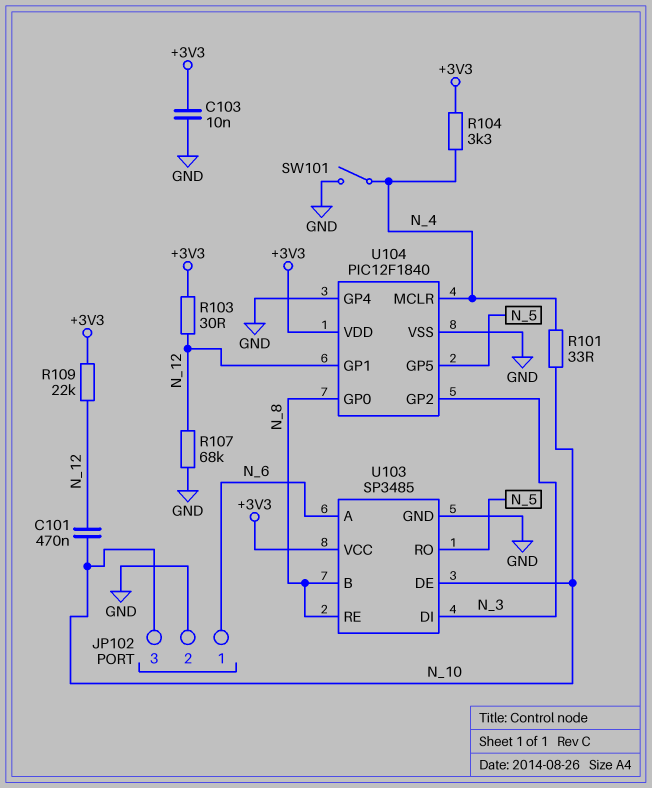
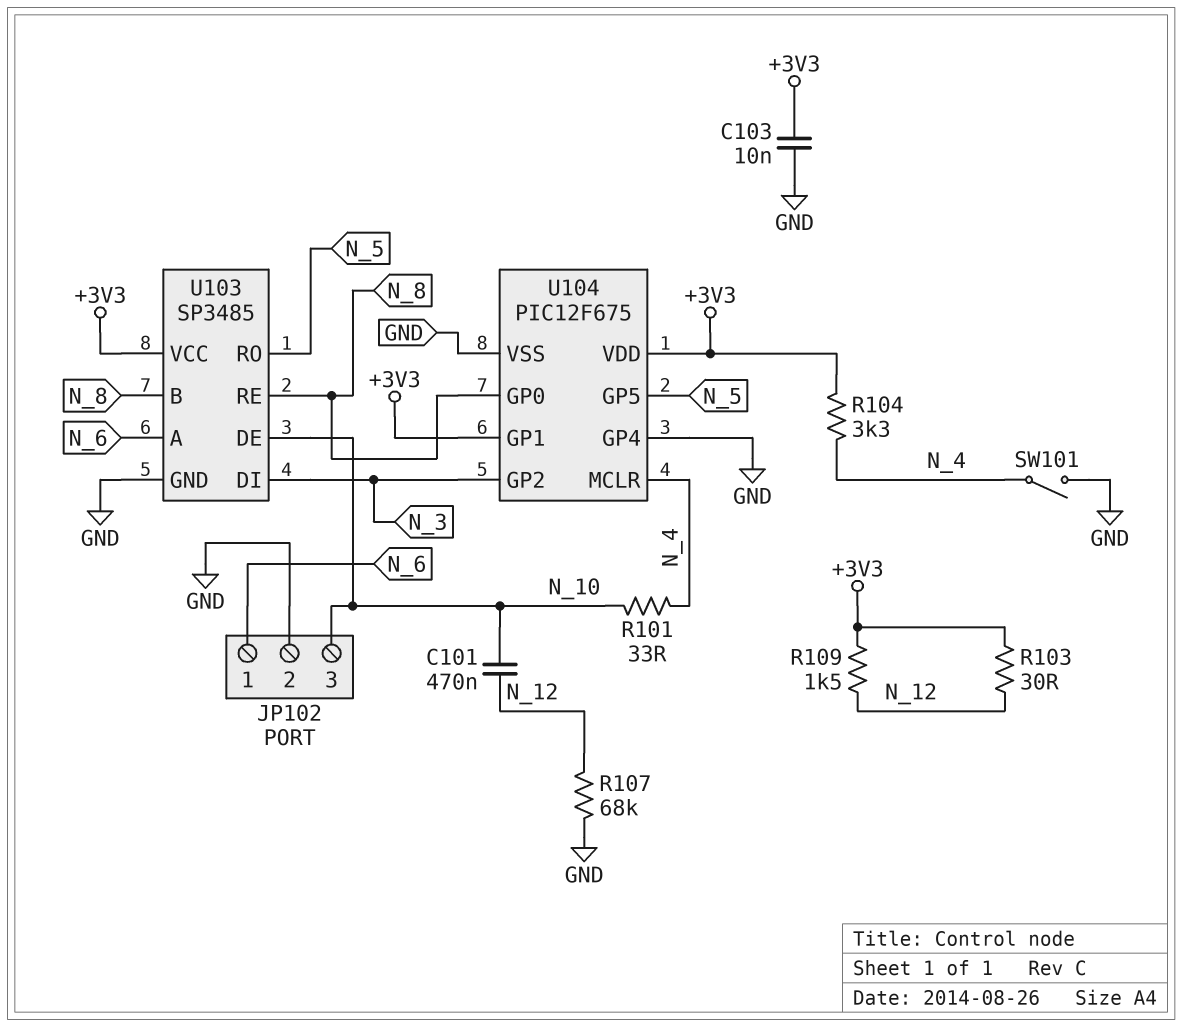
R109: 22k (+3V3, N_12) -> 1.5k (+3V3, N_12)
U104: PIC12F1840 -> PIC12F675
U104 pin GP1: N_12 -> +3V3

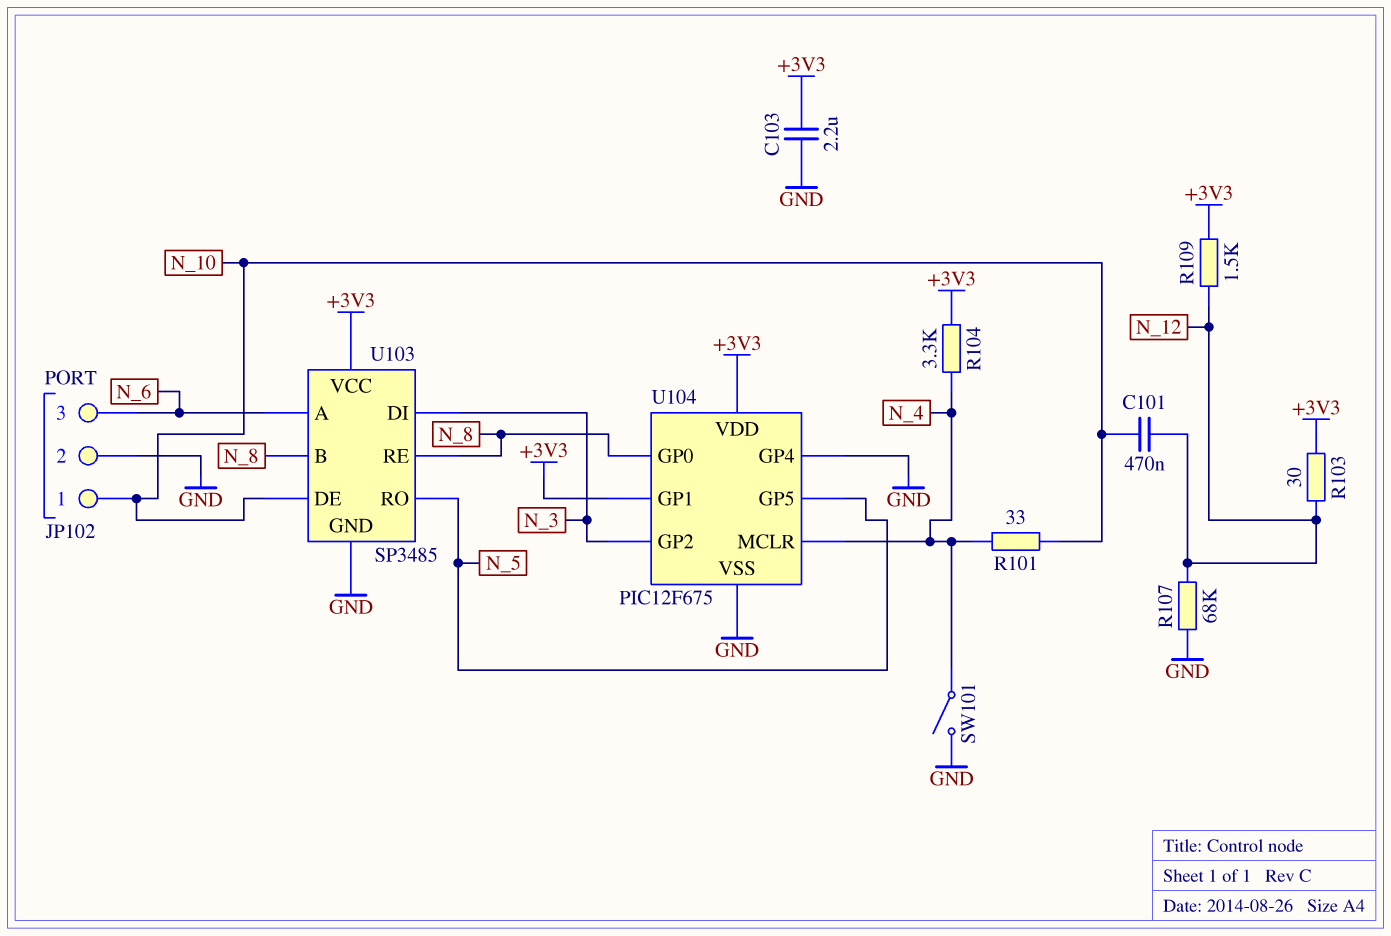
C103: 10nF (+3V3, GND) -> 2.2uF (+3V3, GND)
JP102 pin 1: N_6 -> N_10
JP102 pin 3: N_10 -> N_6

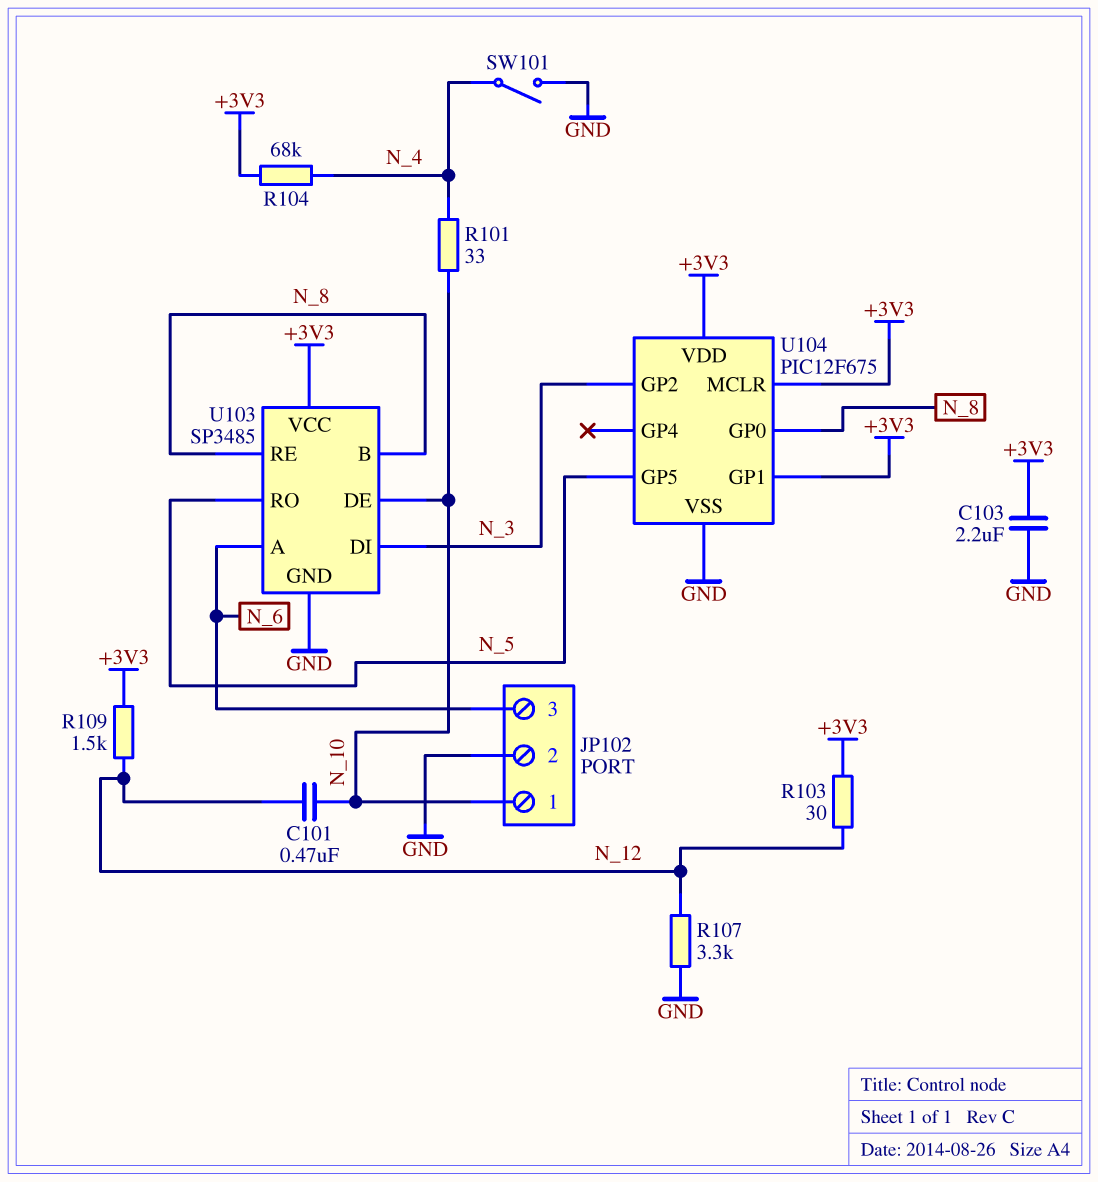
R104: 3.3k (+3V3, N_4) -> 68k (+3V3, N_4)
R107: 68k (GND, N_12) -> 3.3k (GND, N_12)
U104 pin GP4: GND -> none
U104 pin MCLR: N_4 -> +3V3

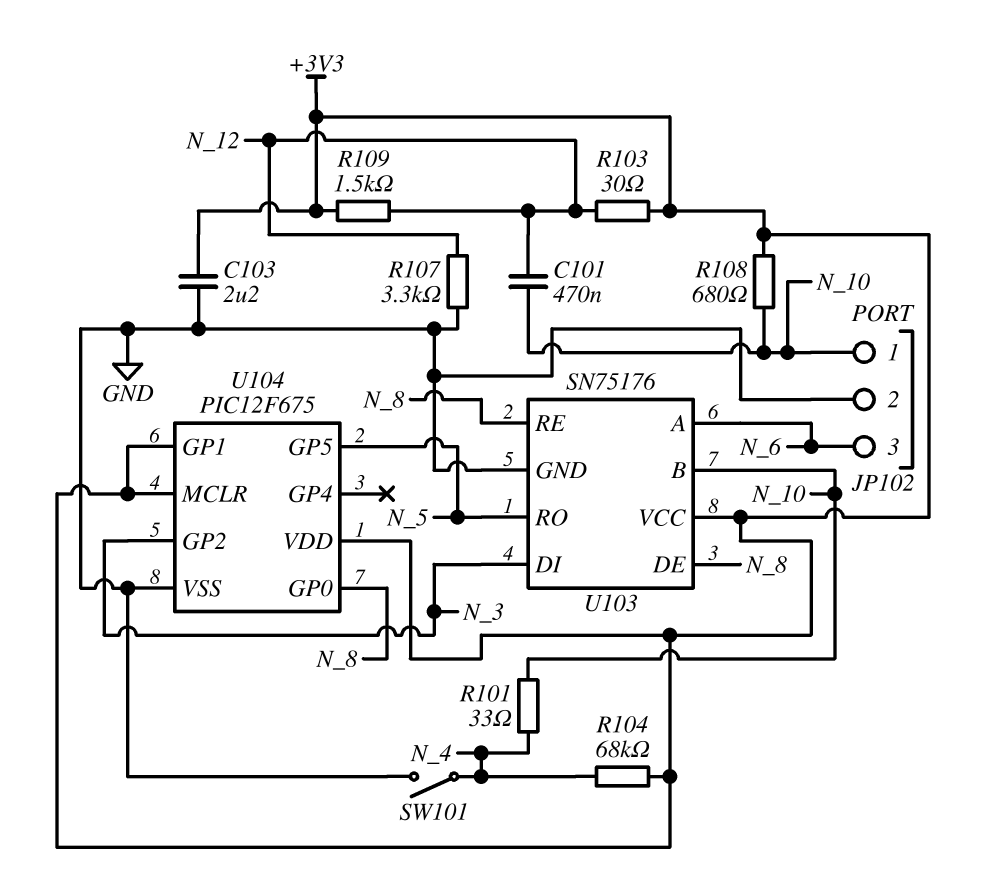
R108: none -> 680 (+3V3, N_10)
U103: SP3485 -> SN75176
U103 pin B: N_8 -> N_10
U103 pin DE: N_10 -> N_8

